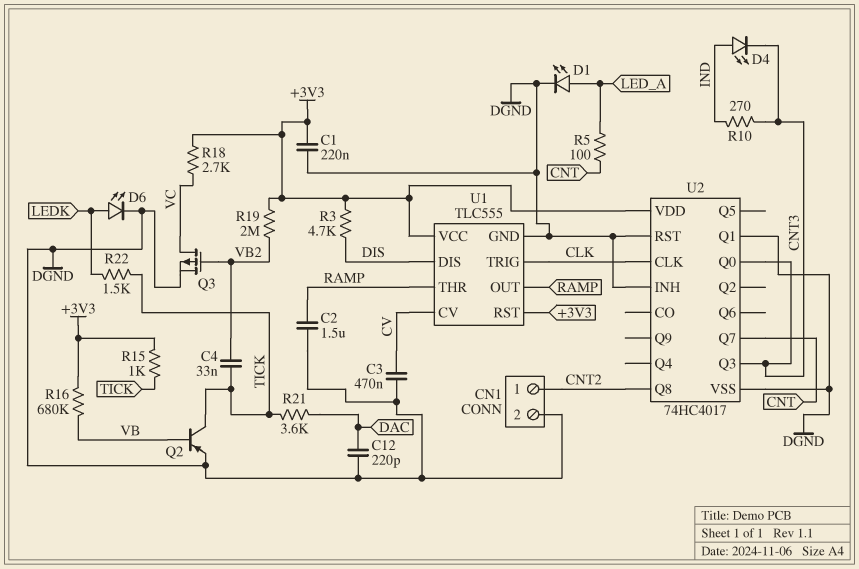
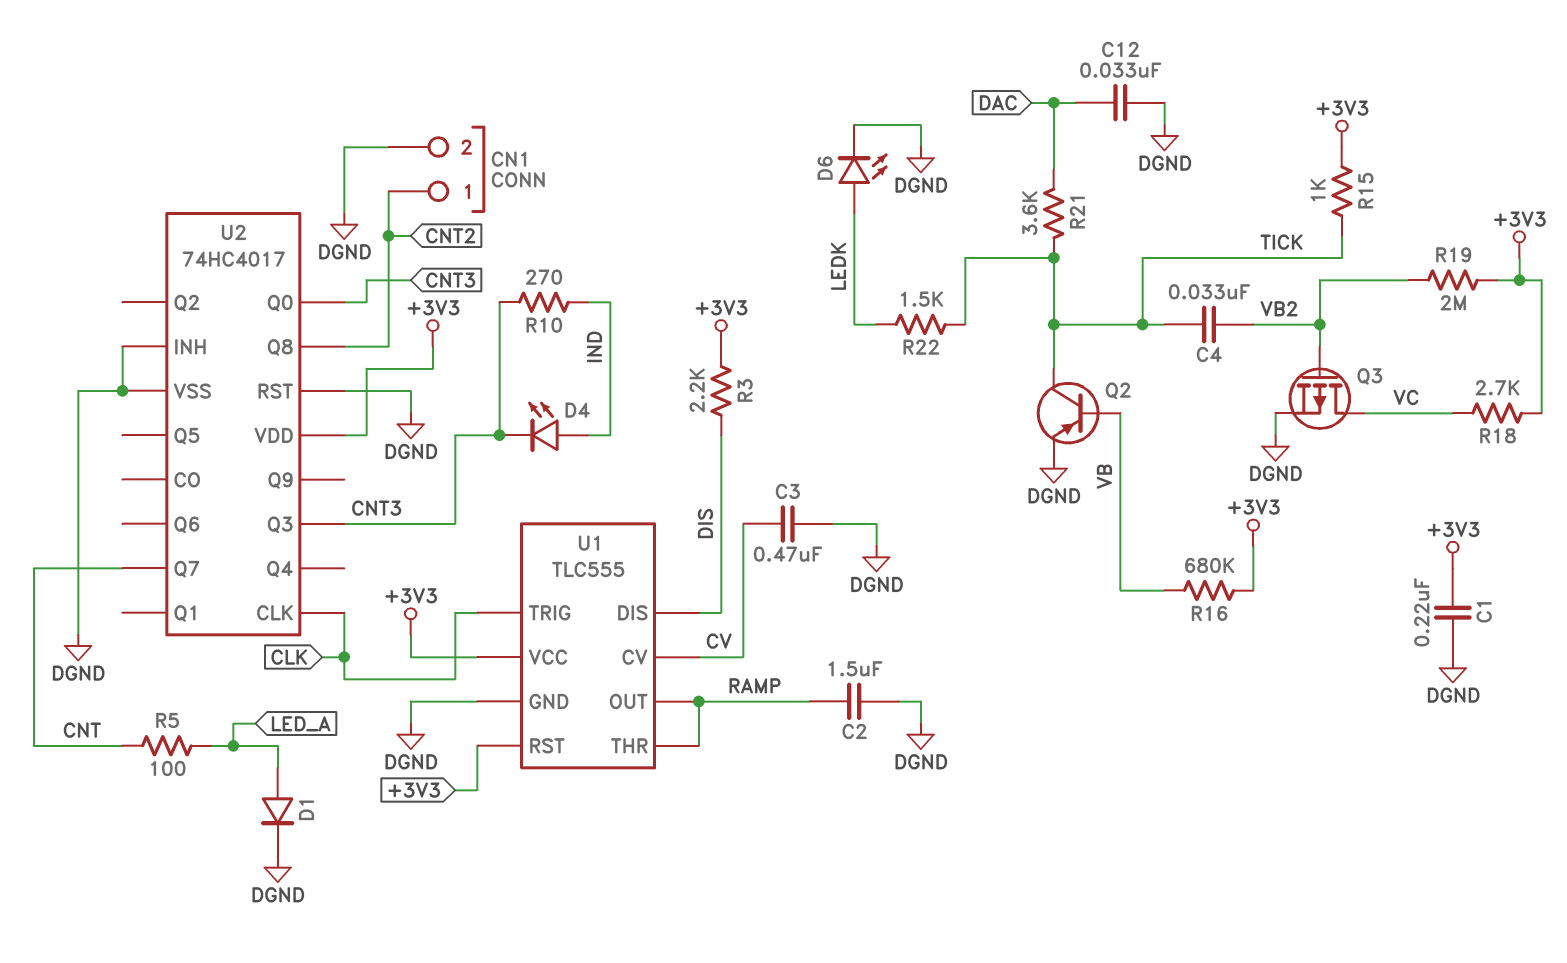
C12: 220pF (DAC, DGND) -> 33nF (DAC, DGND)
D1: LED (A LED_A, K DGND) -> diode (A LED_A, K DGND)
R3: 4.7k (+3V3, DIS) -> 2.2k (+3V3, DIS)
U2 pin Q1: DGND -> none

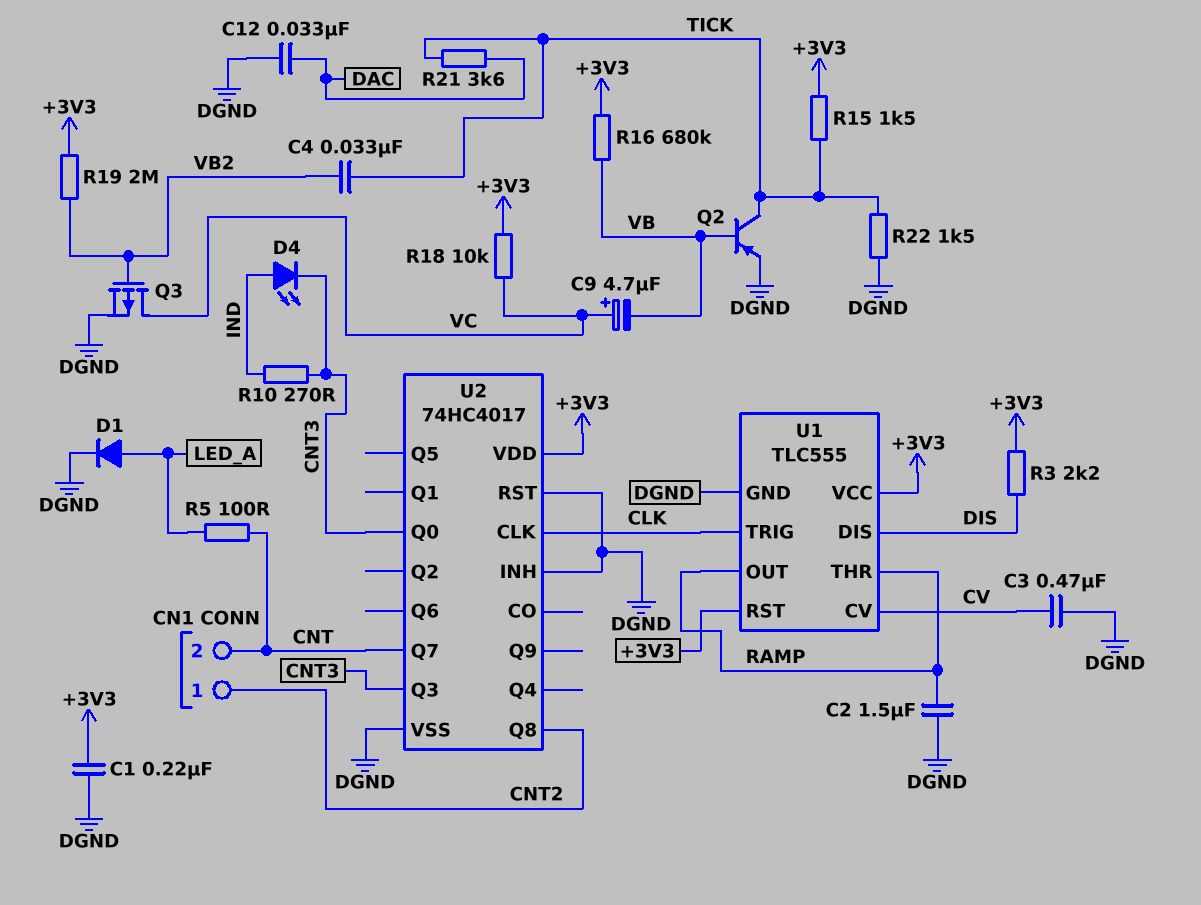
C9: none -> 4.7uF (plus VC, minus VB)
CN1 pin 2: DGND -> CNT
D6: LED (A LEDK, K DGND) -> none
R15: 1k (+3V3, TICK) -> 1.5k (+3V3, TICK)
R18: 2.7k (+3V3, VC) -> 10k (+3V3, VC)
R22: 1.5k (LEDK, TICK) -> 1.5k (DGND, TICK)

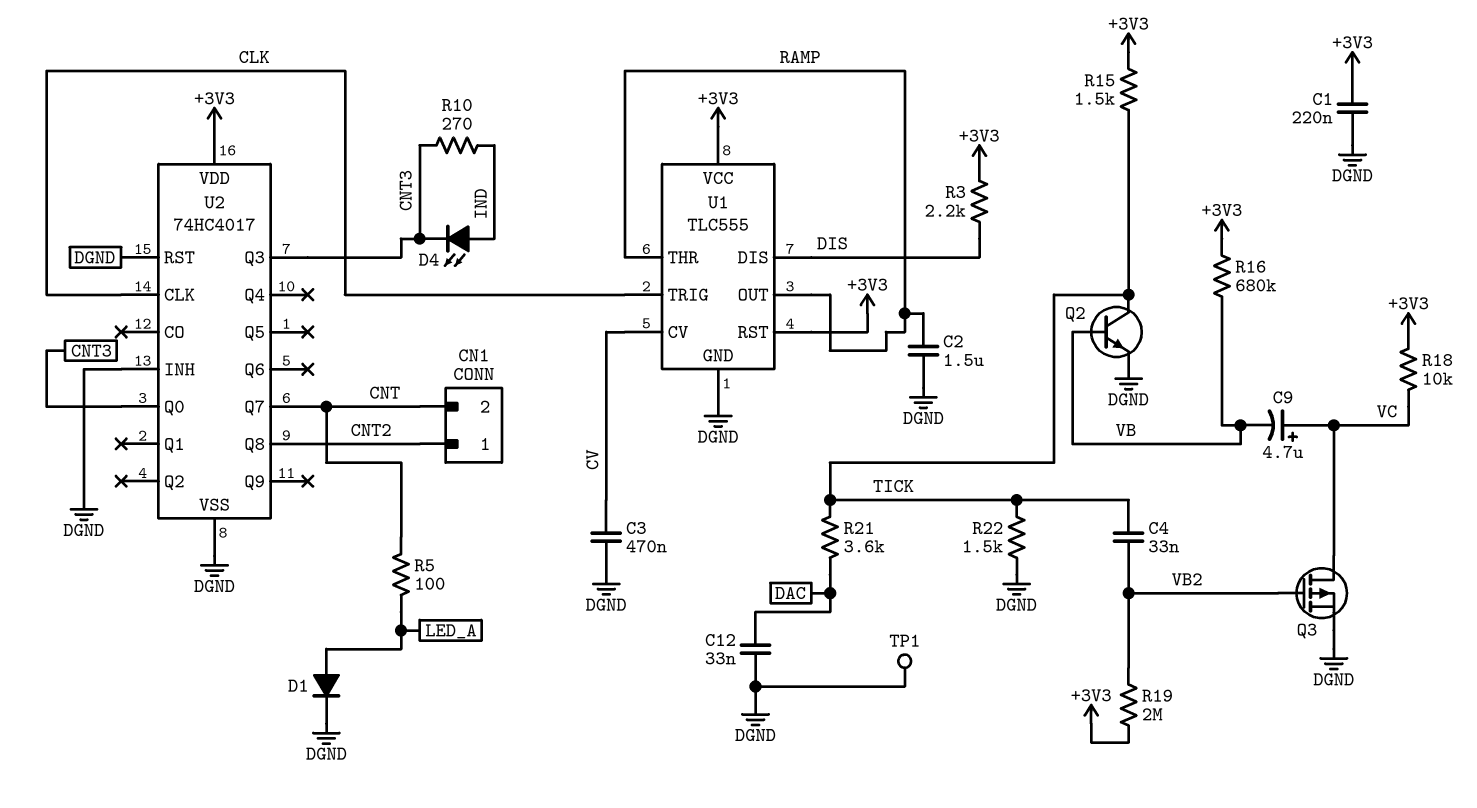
Q2: PNP (B VB, C TICK, E DGND) -> NPN (B VB, C TICK, E DGND)
TP1: none -> test point (DGND)

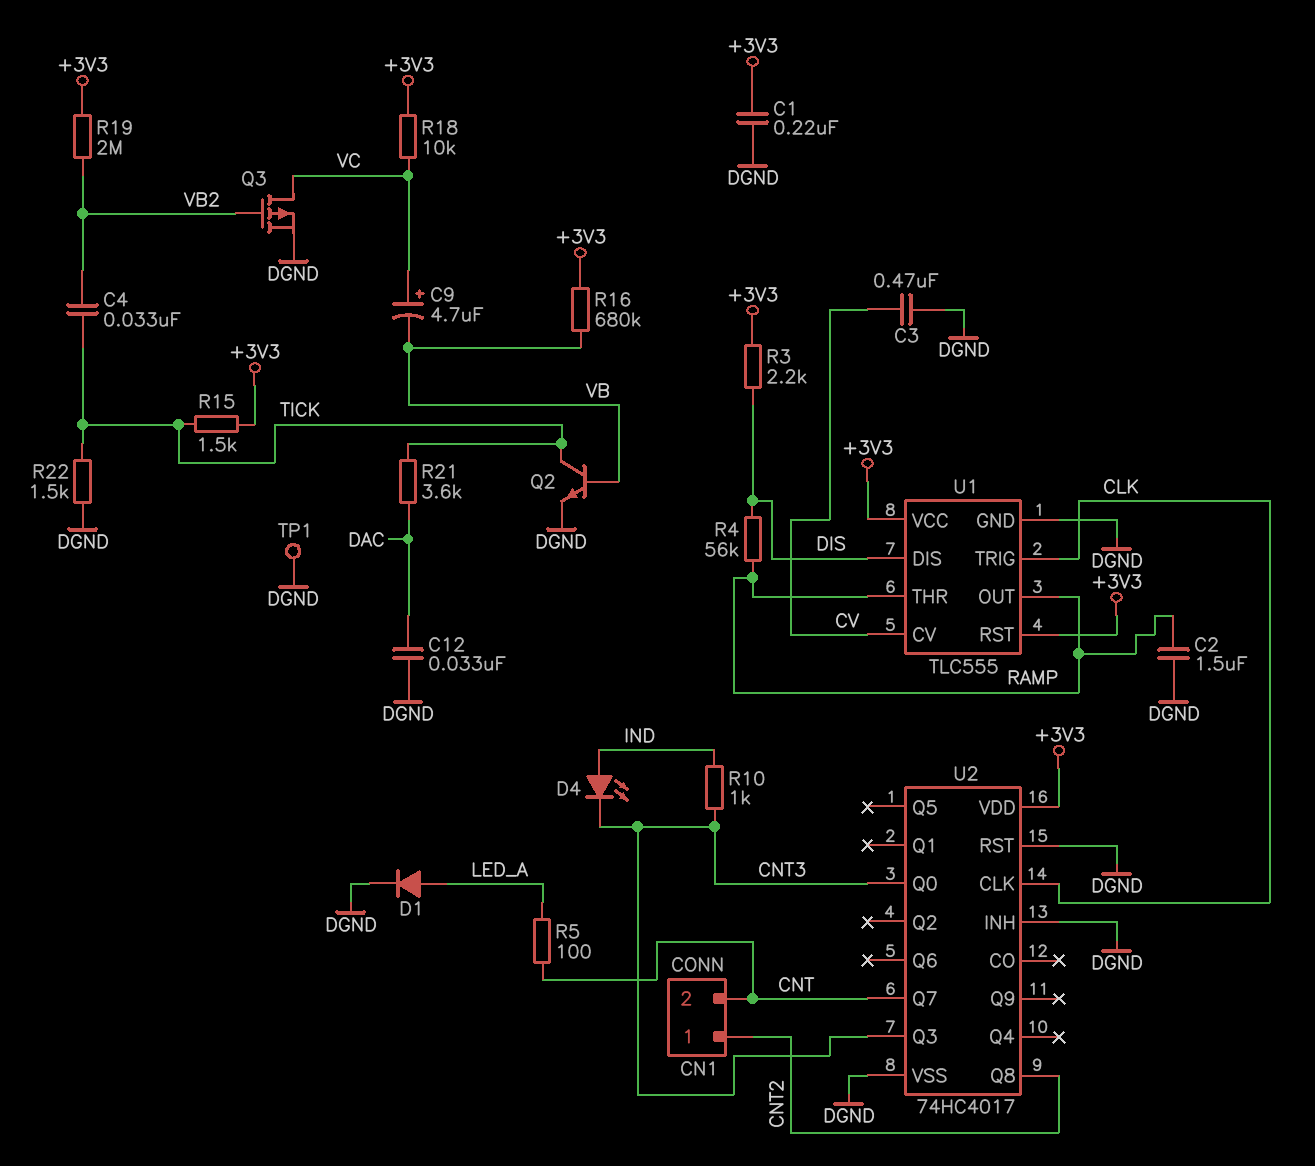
R4: none -> 56k (DIS, RAMP)
R10: 270 (CNT3, IND) -> 1k (CNT3, IND)

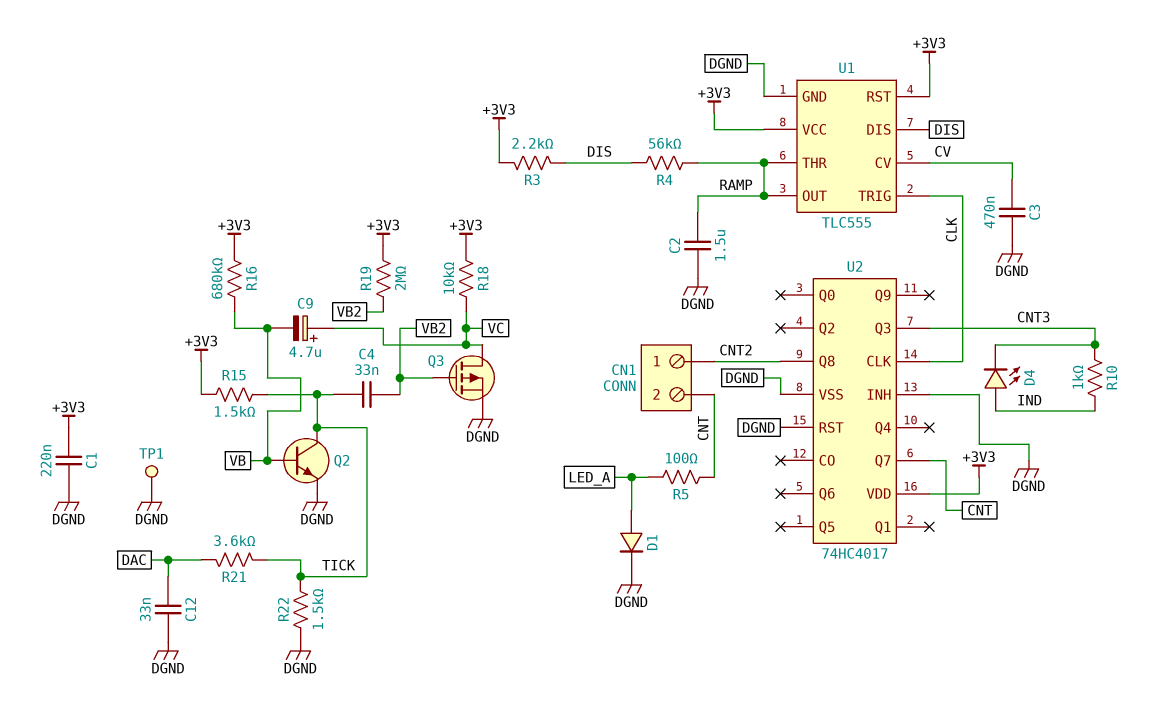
U2 pin Q0: CNT3 -> none

